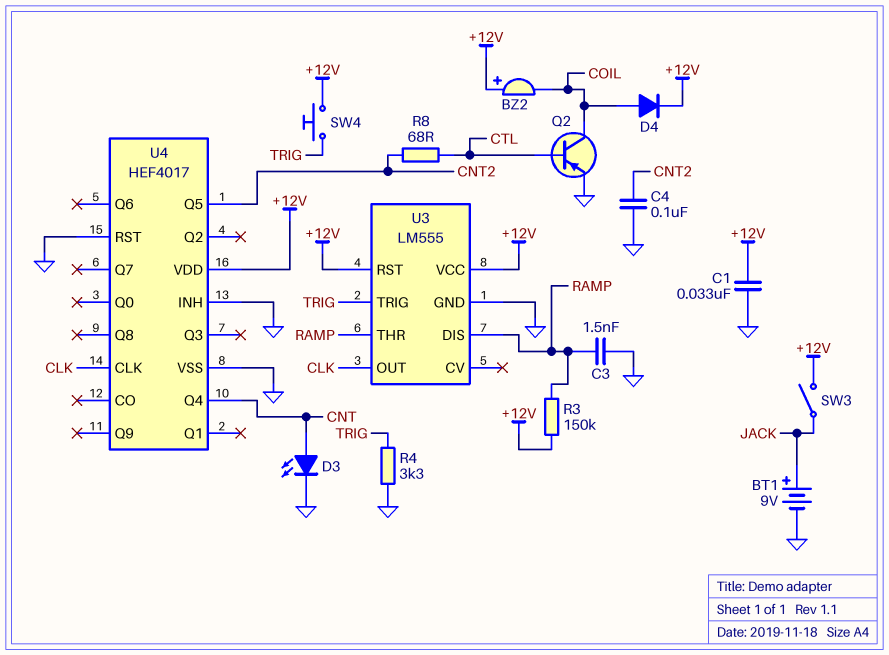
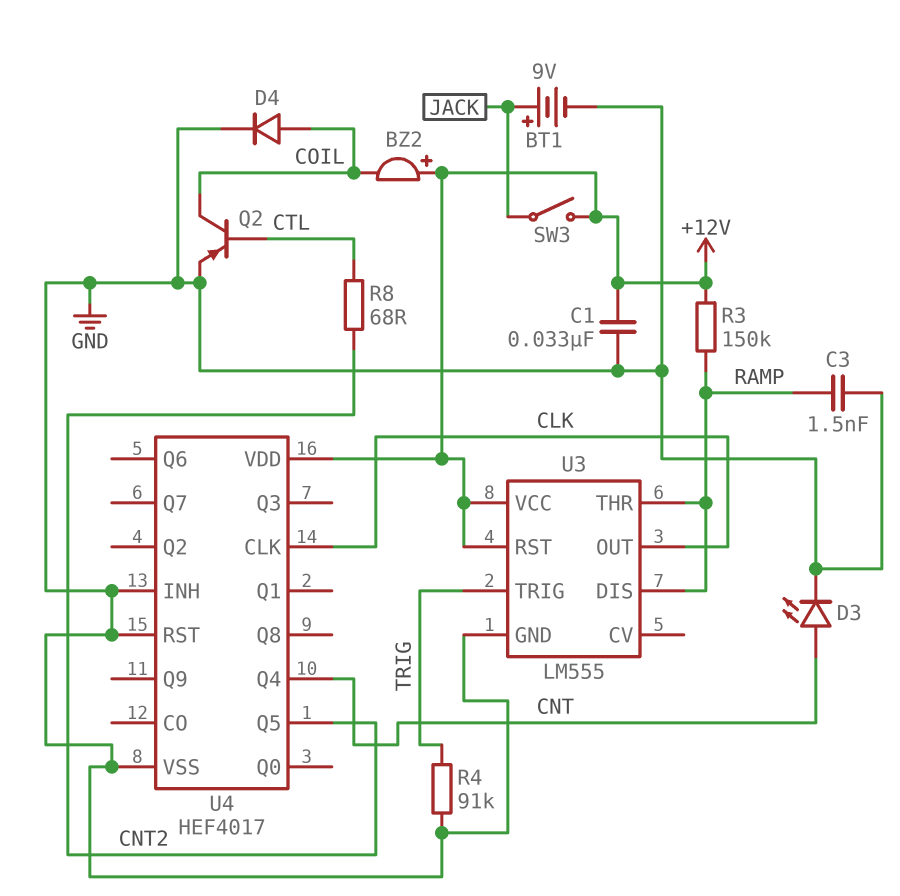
C4: 100nF (CNT2, GND) -> none
D4: diode (A COIL, K +12V) -> diode (A COIL, K GND)
R4: 3.3k (GND, TRIG) -> 91k (GND, TRIG)
SW4: button (+12V, TRIG) -> none

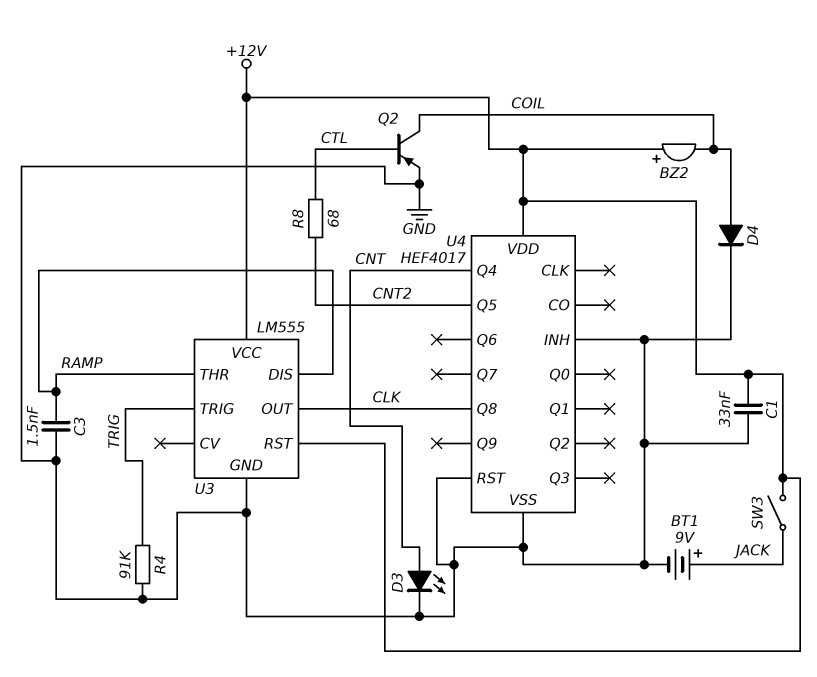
R3: 150k (+12V, RAMP) -> none
U4 pin CLK: CLK -> none
U4 pin Q8: none -> CLK

